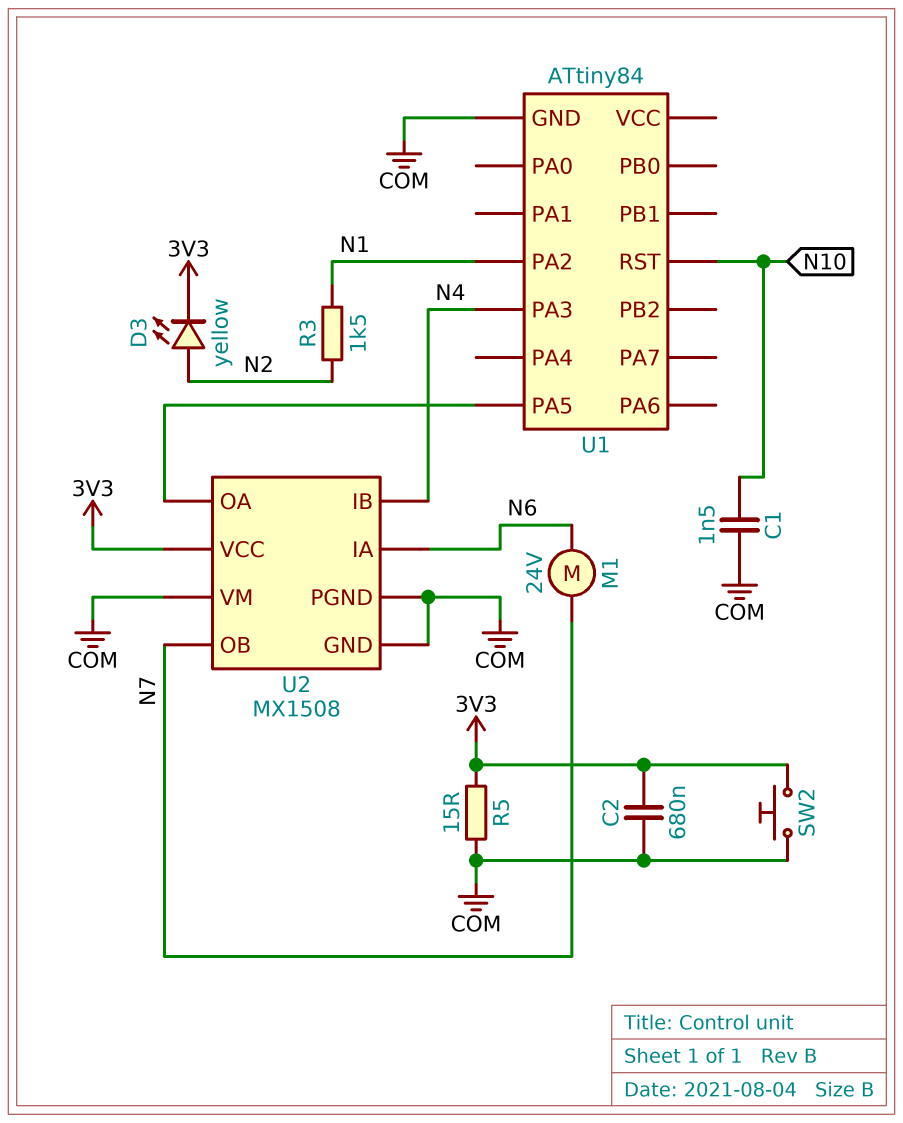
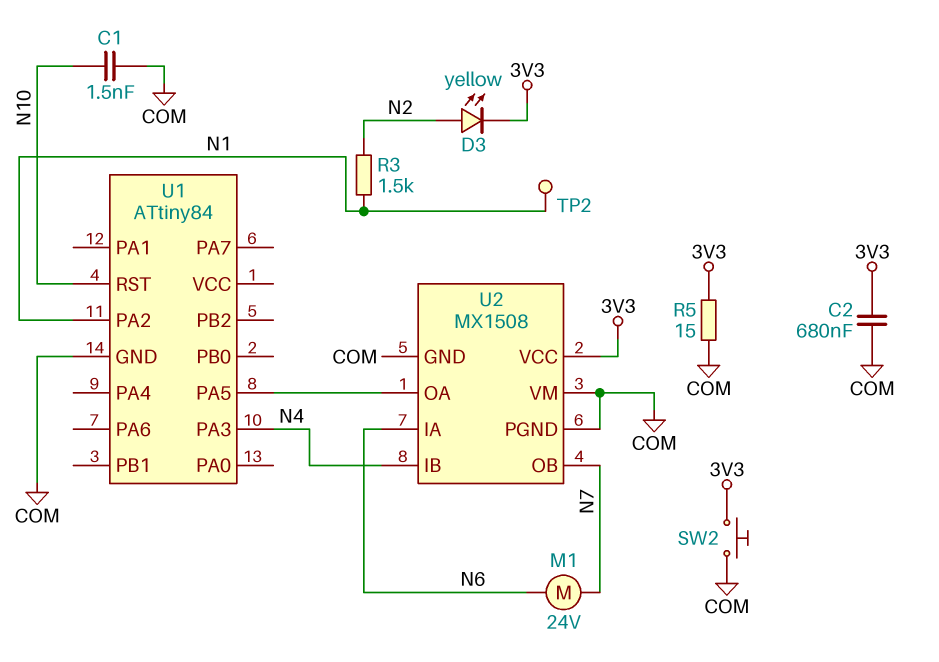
TP2: none -> test point (N1)

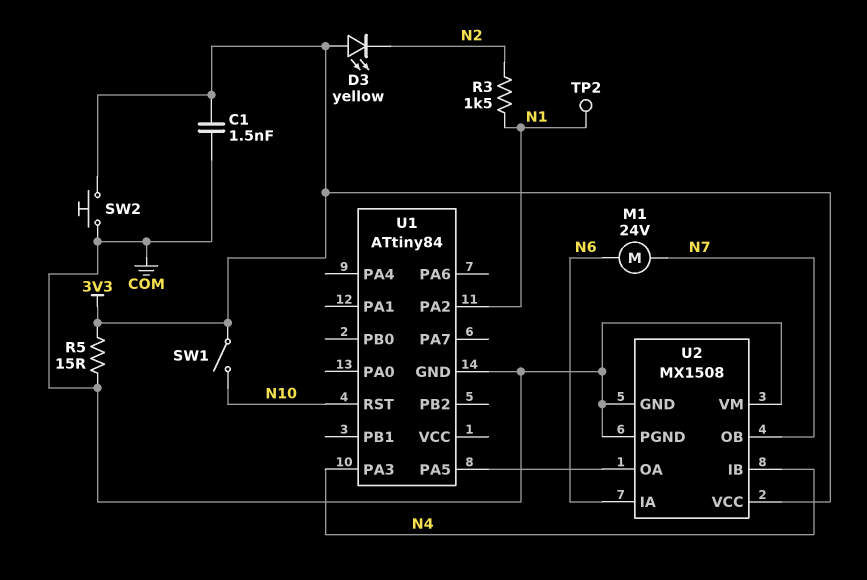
C1: 1.5nF (COM, N10) -> 1.5nF (3V3, COM)
C2: 680nF (3V3, COM) -> none
D3: LED yellow (A N2, K 3V3) -> LED yellow (A 3V3, K N2)
SW1: none -> switch (3V3, N10)

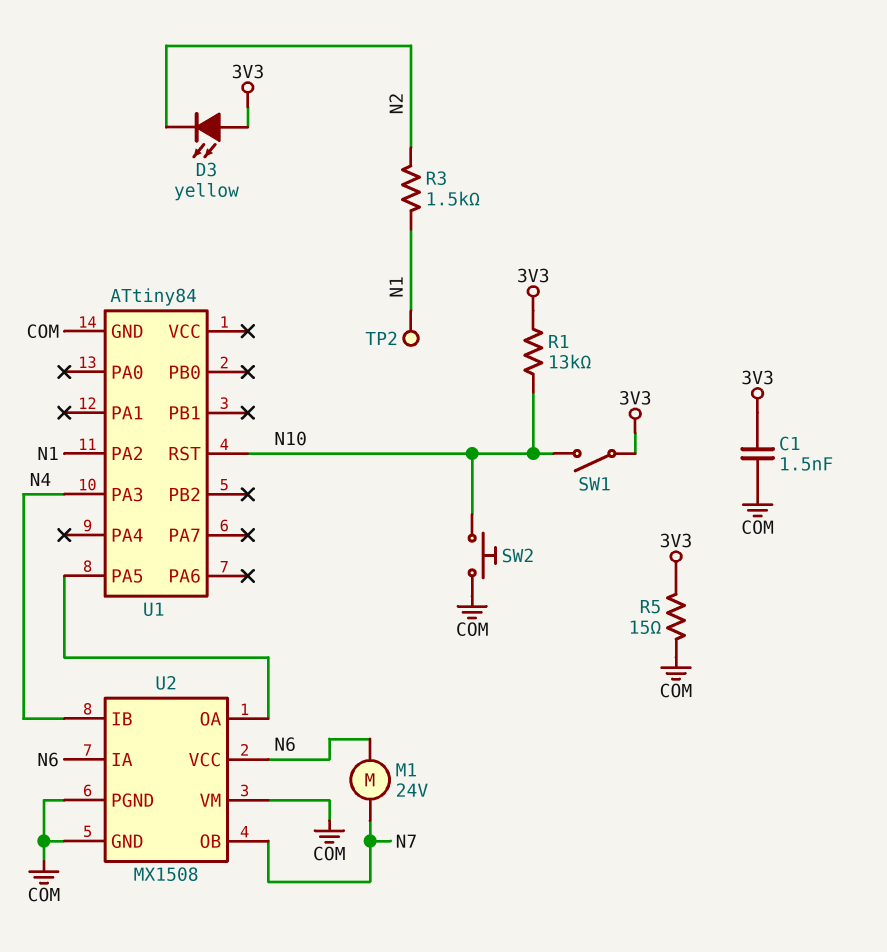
R1: none -> 13k (3V3, N10)
SW2: button (3V3, COM) -> button (COM, N10)
U2 pin VCC: 3V3 -> N6

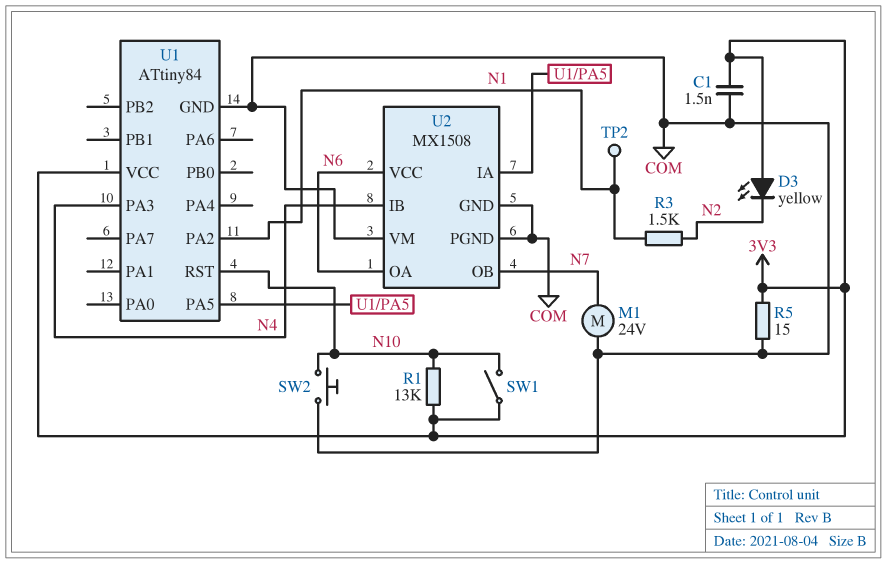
M1: motor 24V (N6, N7) -> motor 24V (COM, N7)
U1 pin VCC: none -> 3V3
U2 pin IA: N6 -> U1/PA5
U2 pin OA: U1/PA5 -> N6

